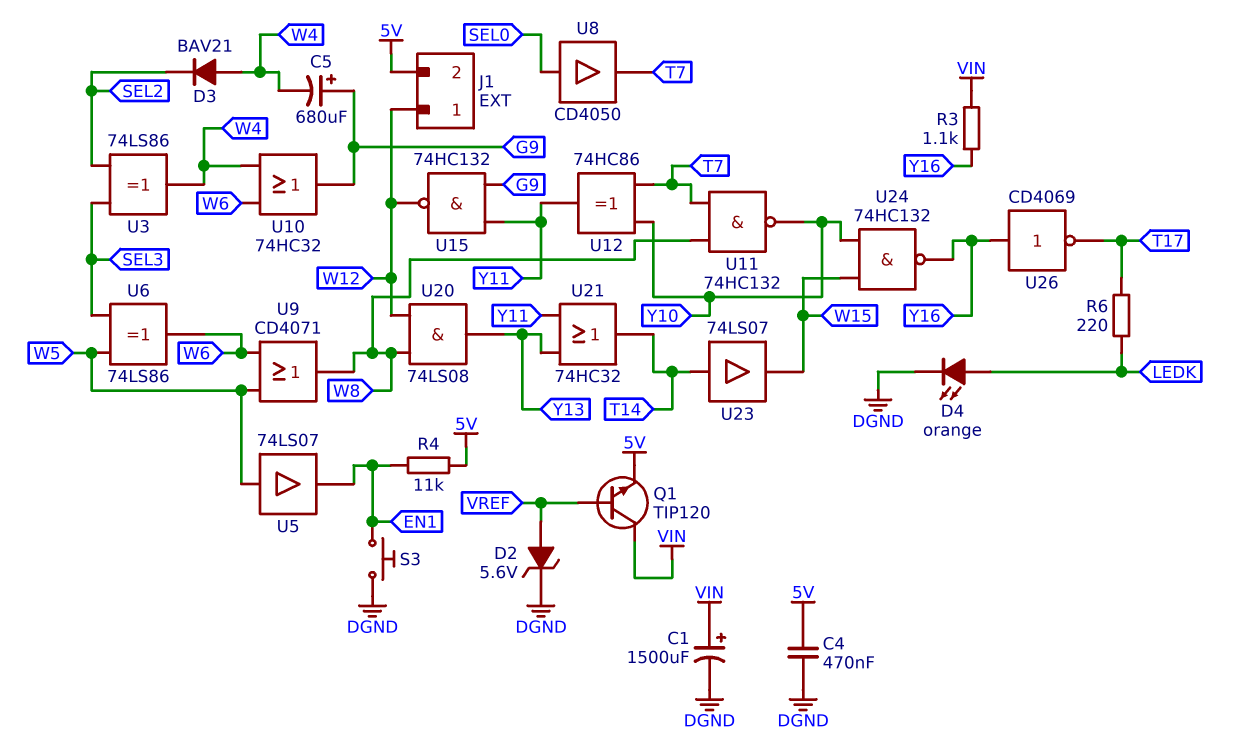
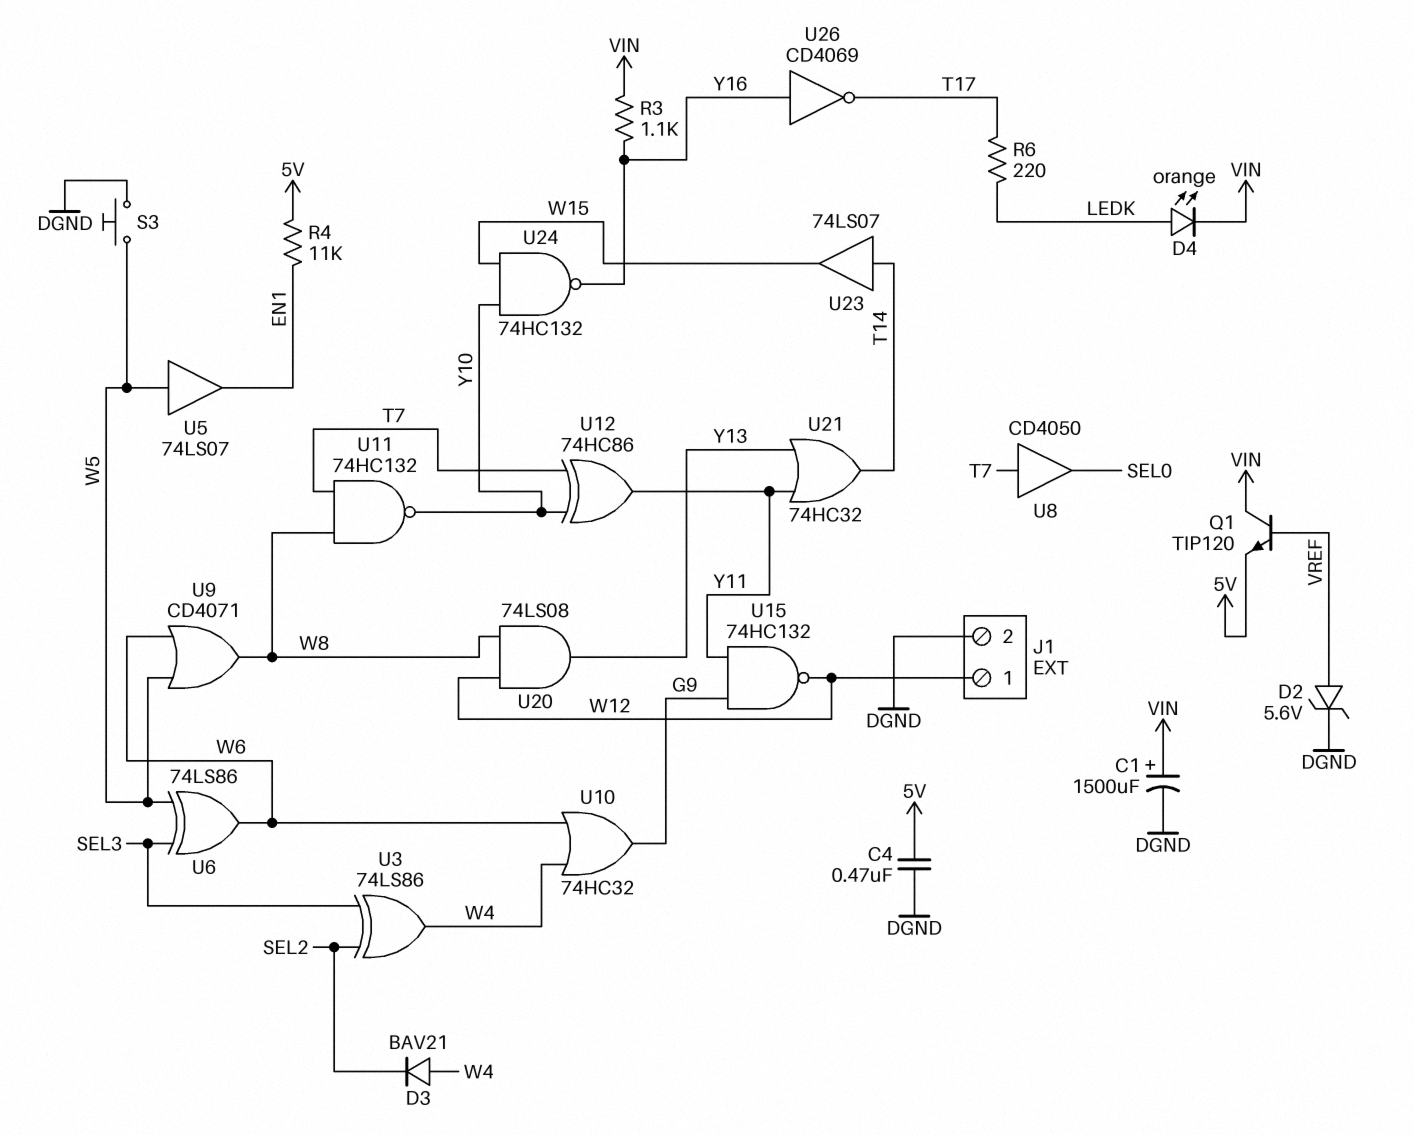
C5: 680uF (plus G9, minus W4) -> none
D4: LED orange (A LEDK, K DGND) -> LED orange (A LEDK, K VIN)
J1 pin 2: 5V -> DGND
S3: button (DGND, EN1) -> button (DGND, W5)
U8: buffer CD4050 (in SEL0, out T7) -> buffer CD4050 (in T7, out SEL0)

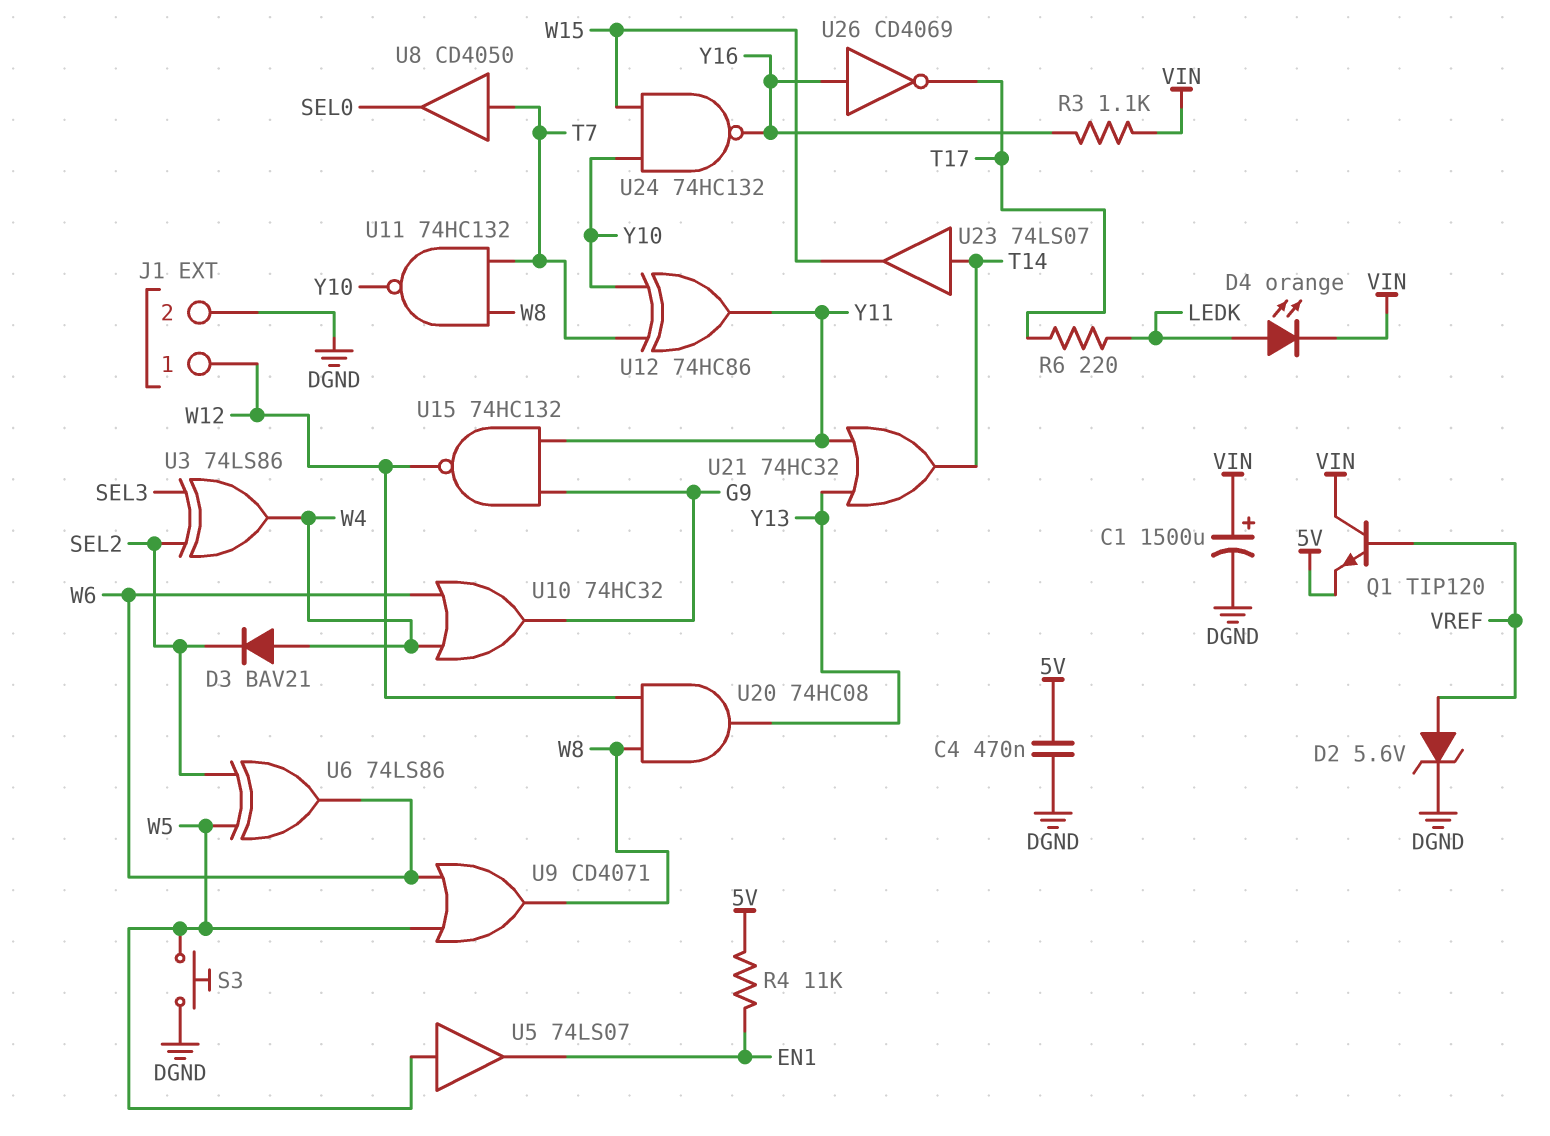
U6: XOR 74LS86 (in SEL3, in W5, out W6) -> XOR 74LS86 (in SEL2, in W5, out W6)
U20: AND 74LS08 (in W8, in W12, out Y13) -> AND 74HC08 (in W8, in W12, out Y13)

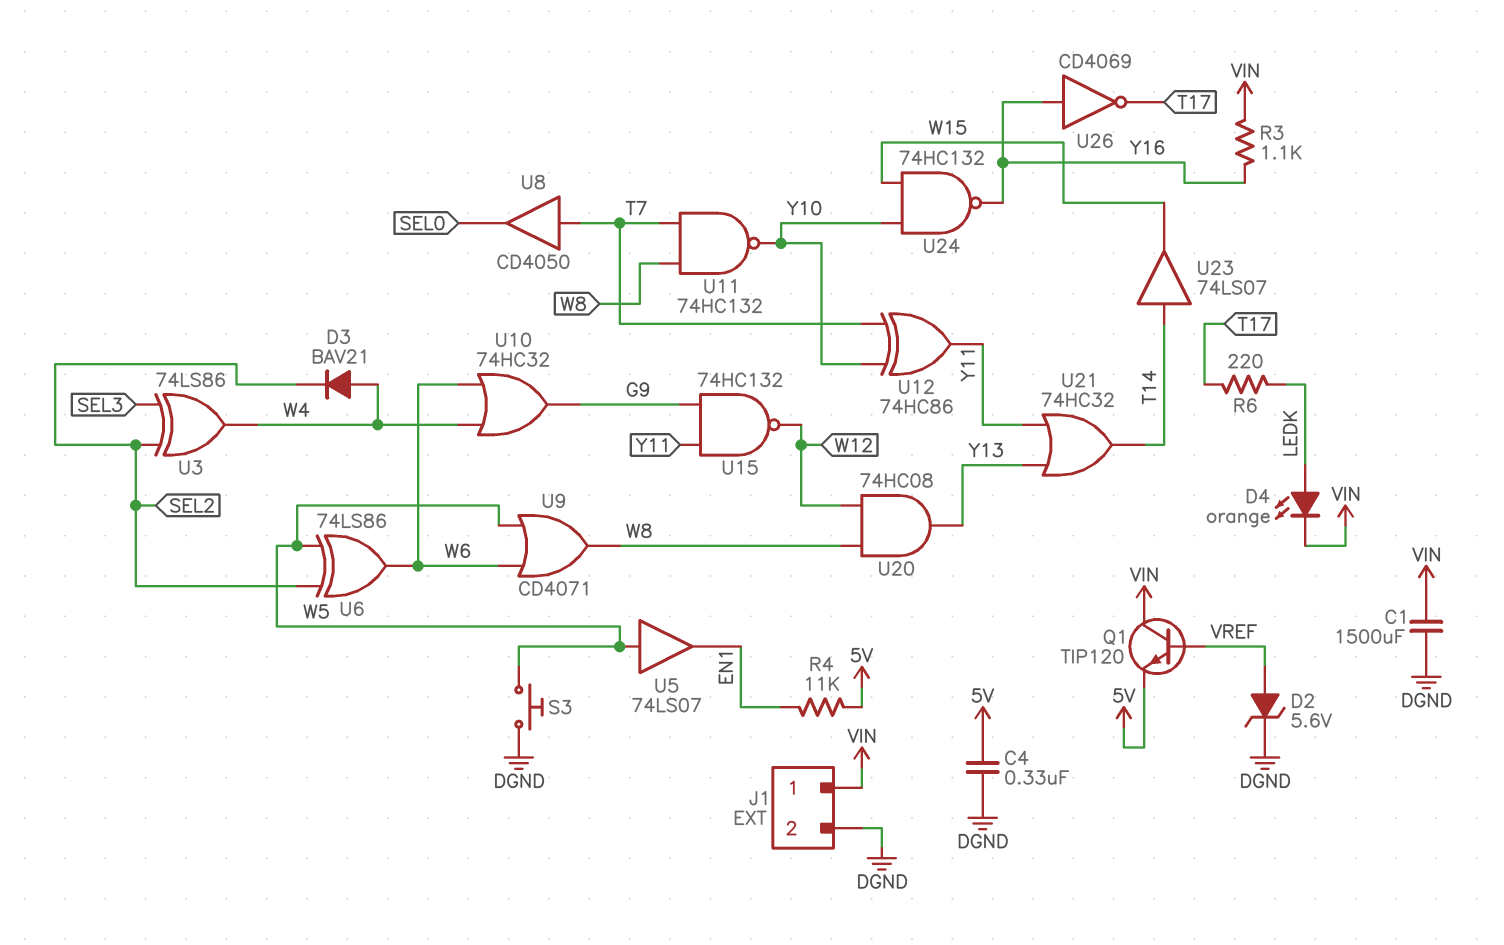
C1: 1500uF (plus VIN, minus DGND) -> 1500uF (DGND, VIN)
C4: 470nF (5V, DGND) -> 330nF (5V, DGND)
J1 pin 1: W12 -> VIN

